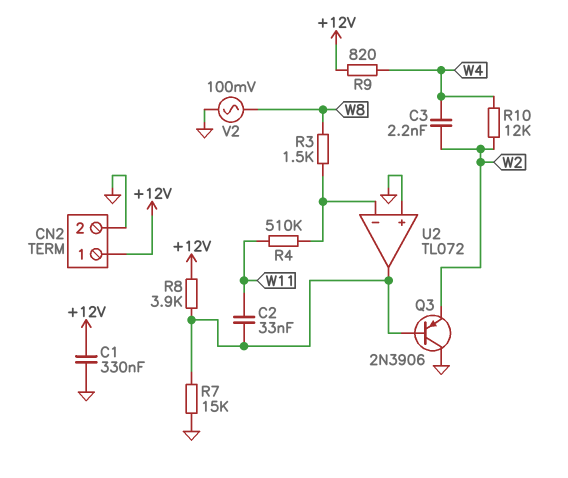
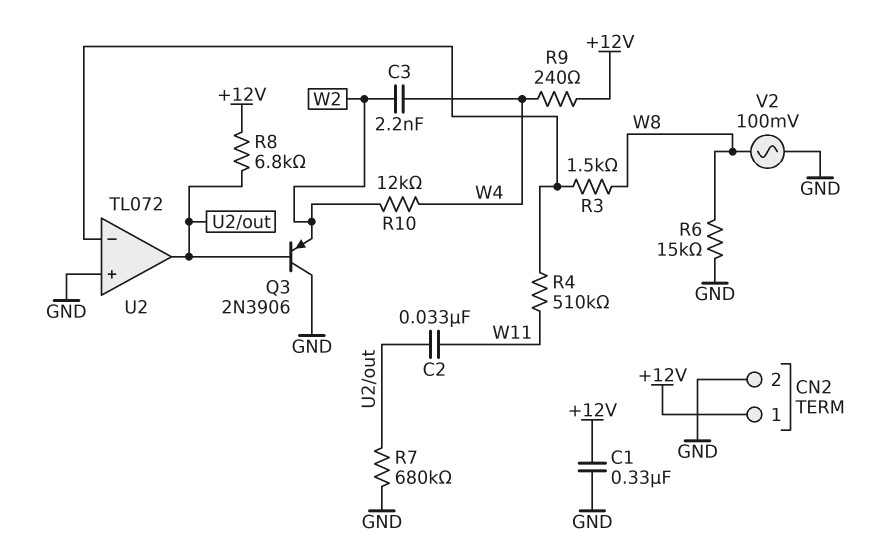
R6: none -> 15k (GND, W8)
R7: 15k (GND, U2/out) -> 680k (GND, U2/out)
R8: 3.9k (+12V, U2/out) -> 6.8k (+12V, U2/out)
R9: 820 (+12V, W4) -> 240 (+12V, W4)

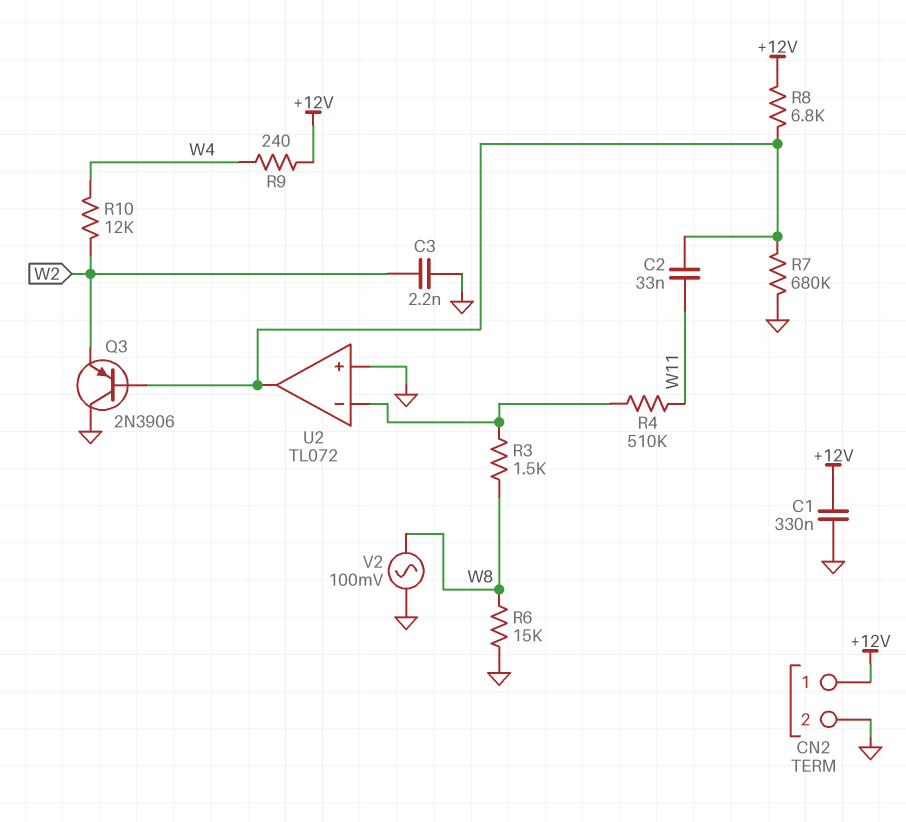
C3: 2.2nF (W2, W4) -> 2.2nF (GND, W2)

